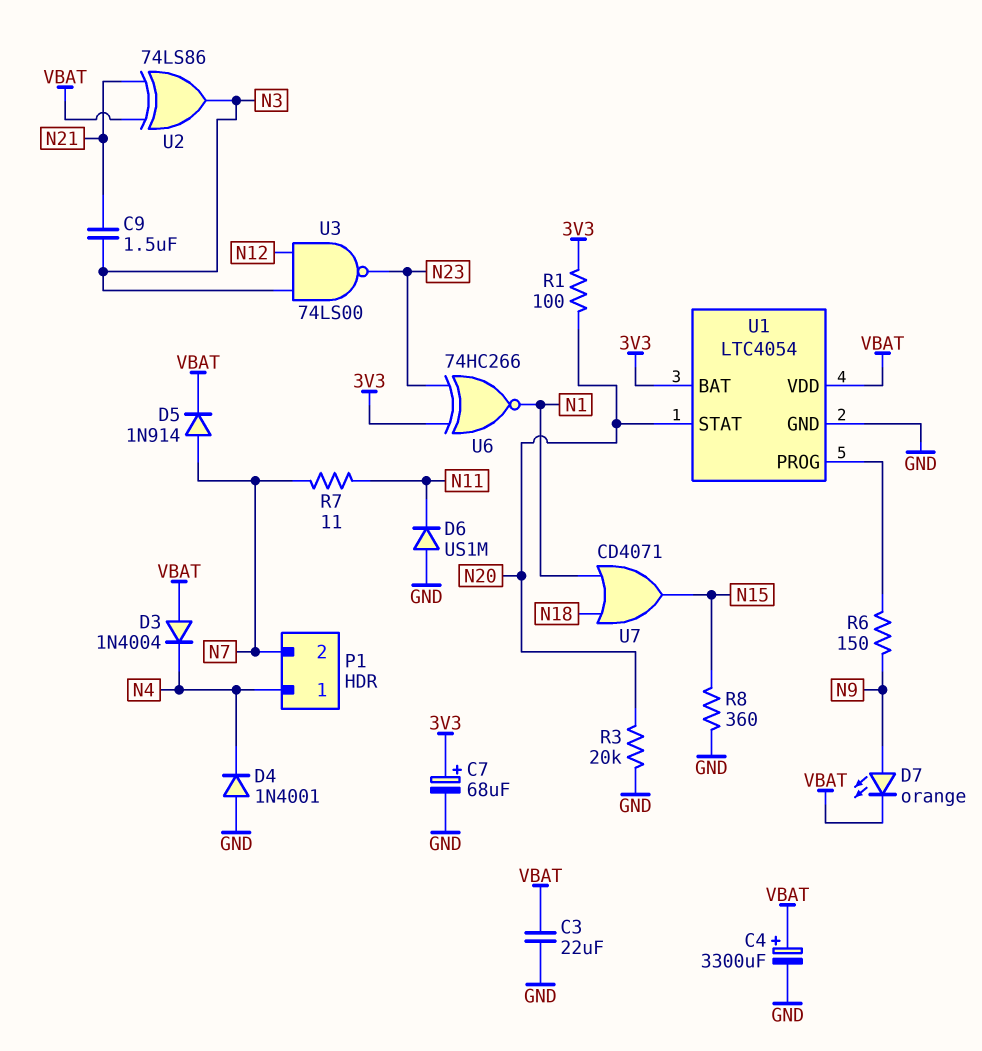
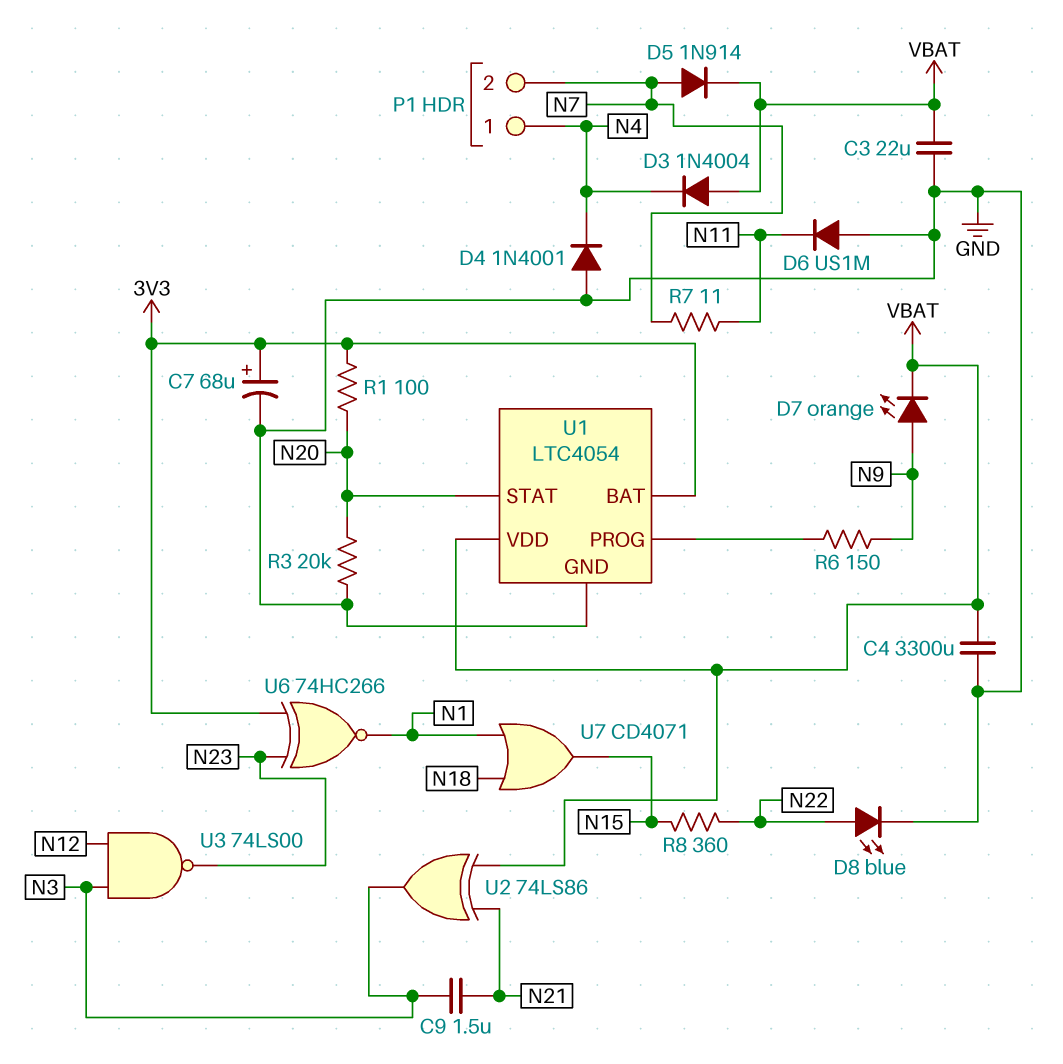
C4: 3300uF (plus VBAT, minus GND) -> 3300uF (GND, VBAT)
D8: none -> LED blue (A N22, K GND)
R8: 360 (GND, N15) -> 360 (N15, N22)

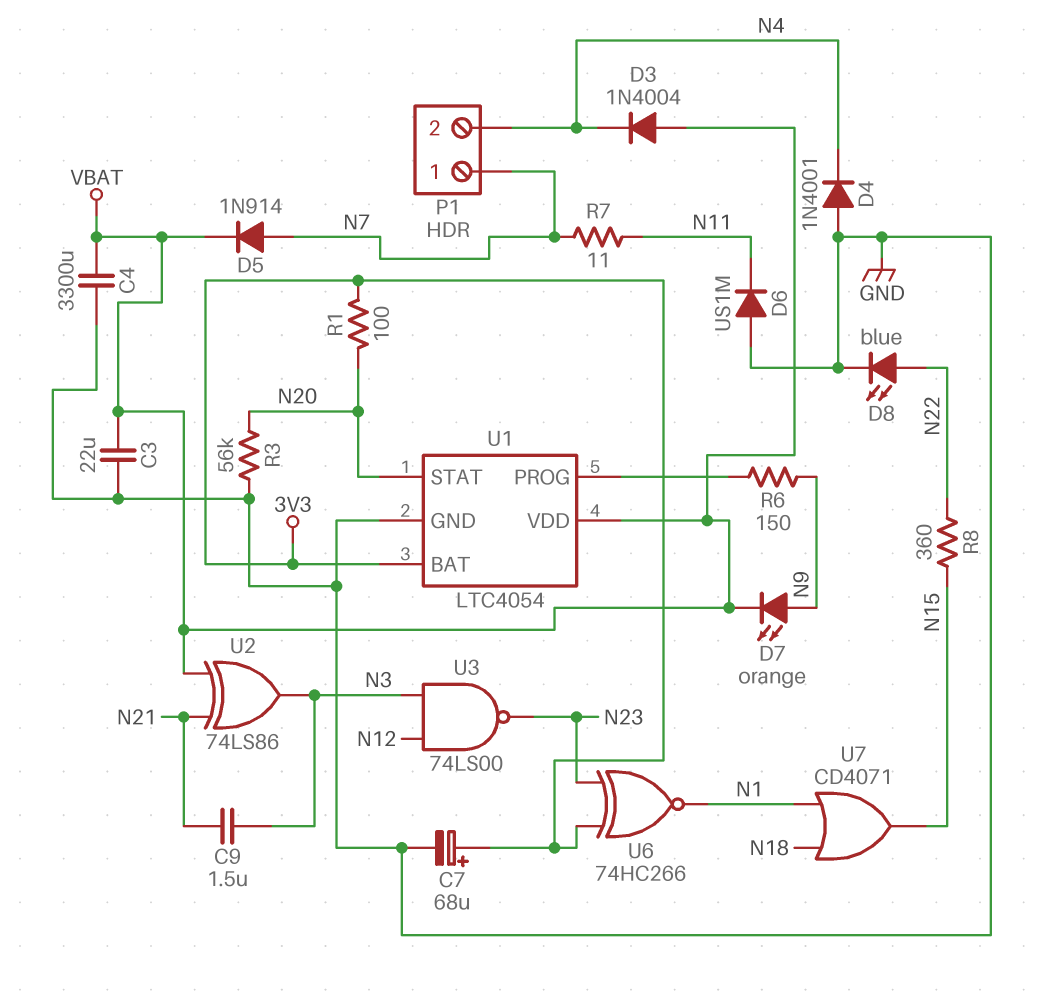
P1 pin 1: N4 -> N7
P1 pin 2: N7 -> N4
R3: 20k (GND, N20) -> 56k (GND, N20)

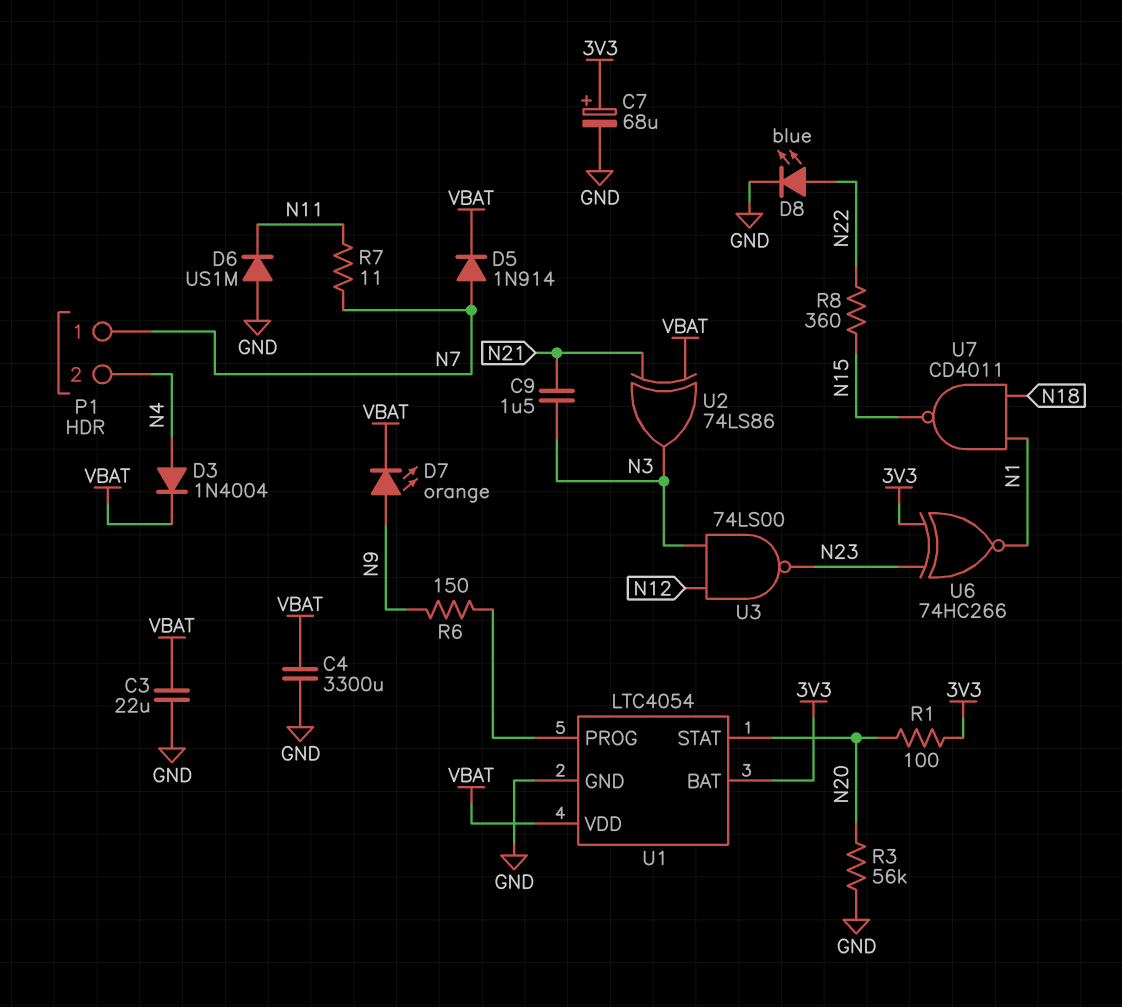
D3: diode 1N4004 (A VBAT, K N4) -> diode 1N4004 (A N4, K VBAT)
D4: diode 1N4001 (A GND, K N4) -> none
U7: OR CD4071 (in N1, in N18, out N15) -> NAND CD4011 (in N1, in N18, out N15)

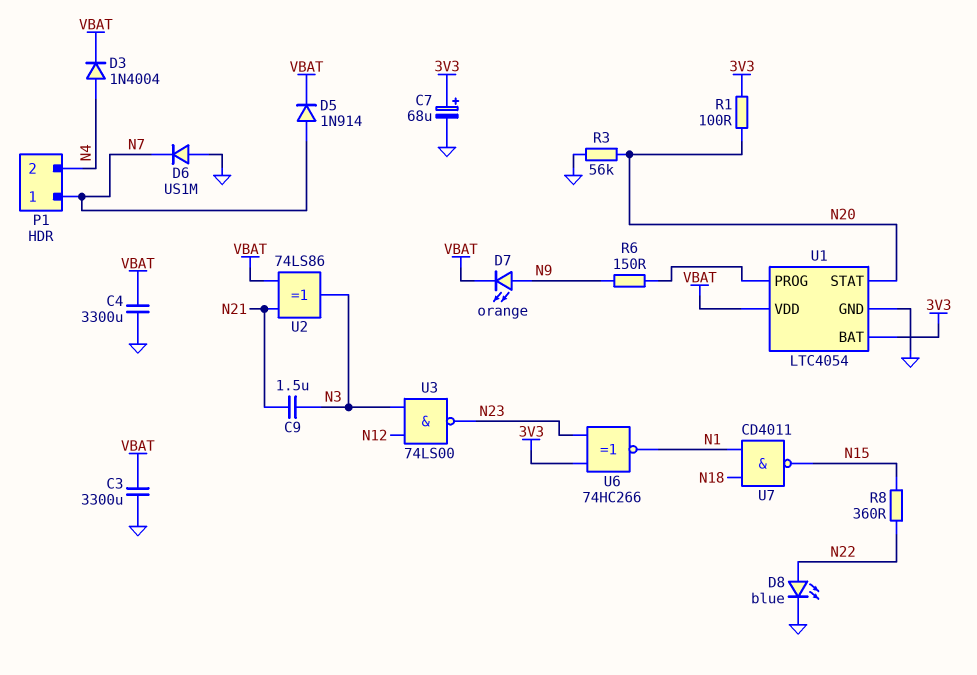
C3: 22uF (GND, VBAT) -> 3300uF (GND, VBAT)
D6: diode US1M (A GND, K N11) -> diode US1M (A GND, K N7)
R7: 11 (N7, N11) -> none

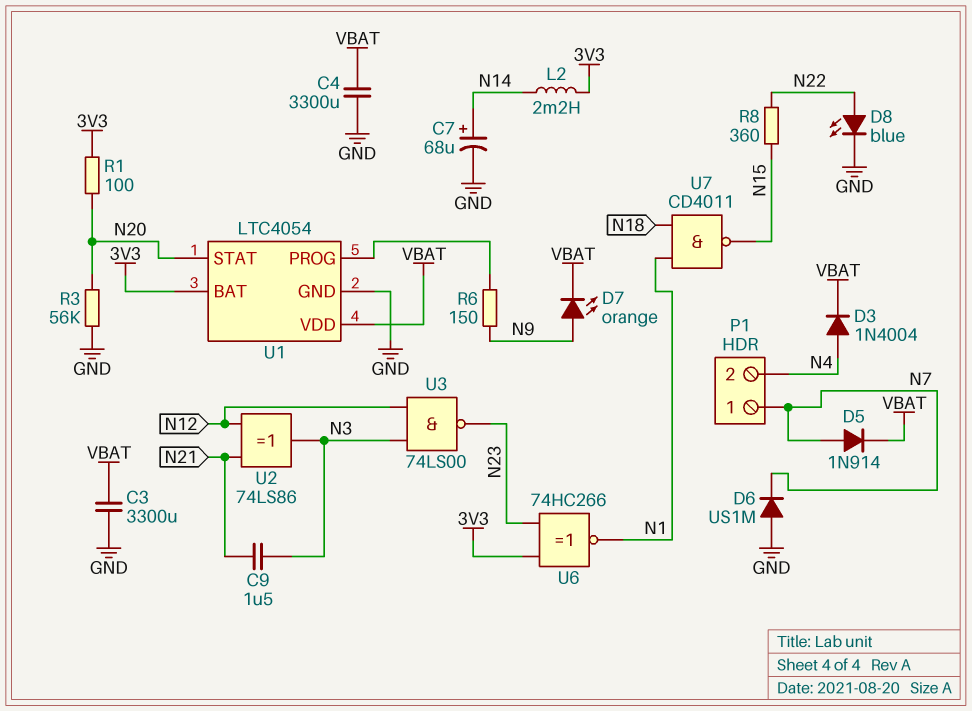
C7: 68uF (plus 3V3, minus GND) -> 68uF (plus N14, minus GND)
L2: none -> 2.2mH (3V3, N14)
U2: XOR 74LS86 (in N21, in VBAT, out N3) -> XOR 74LS86 (in N12, in N21, out N3)

